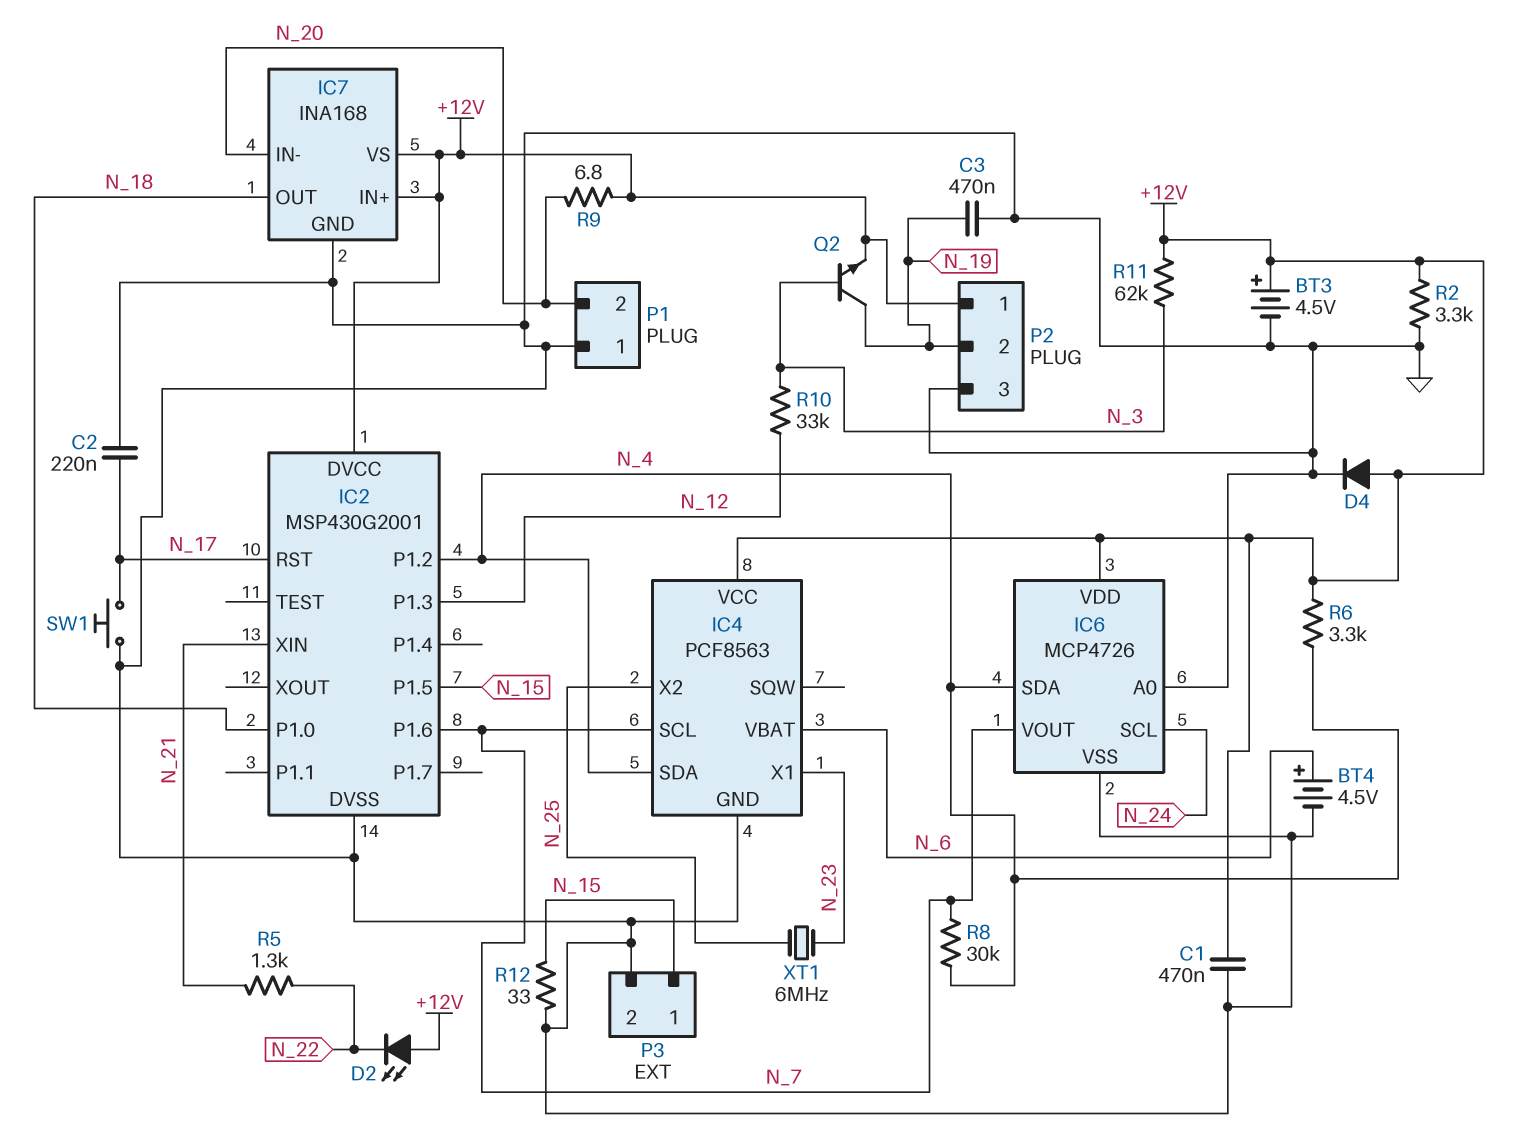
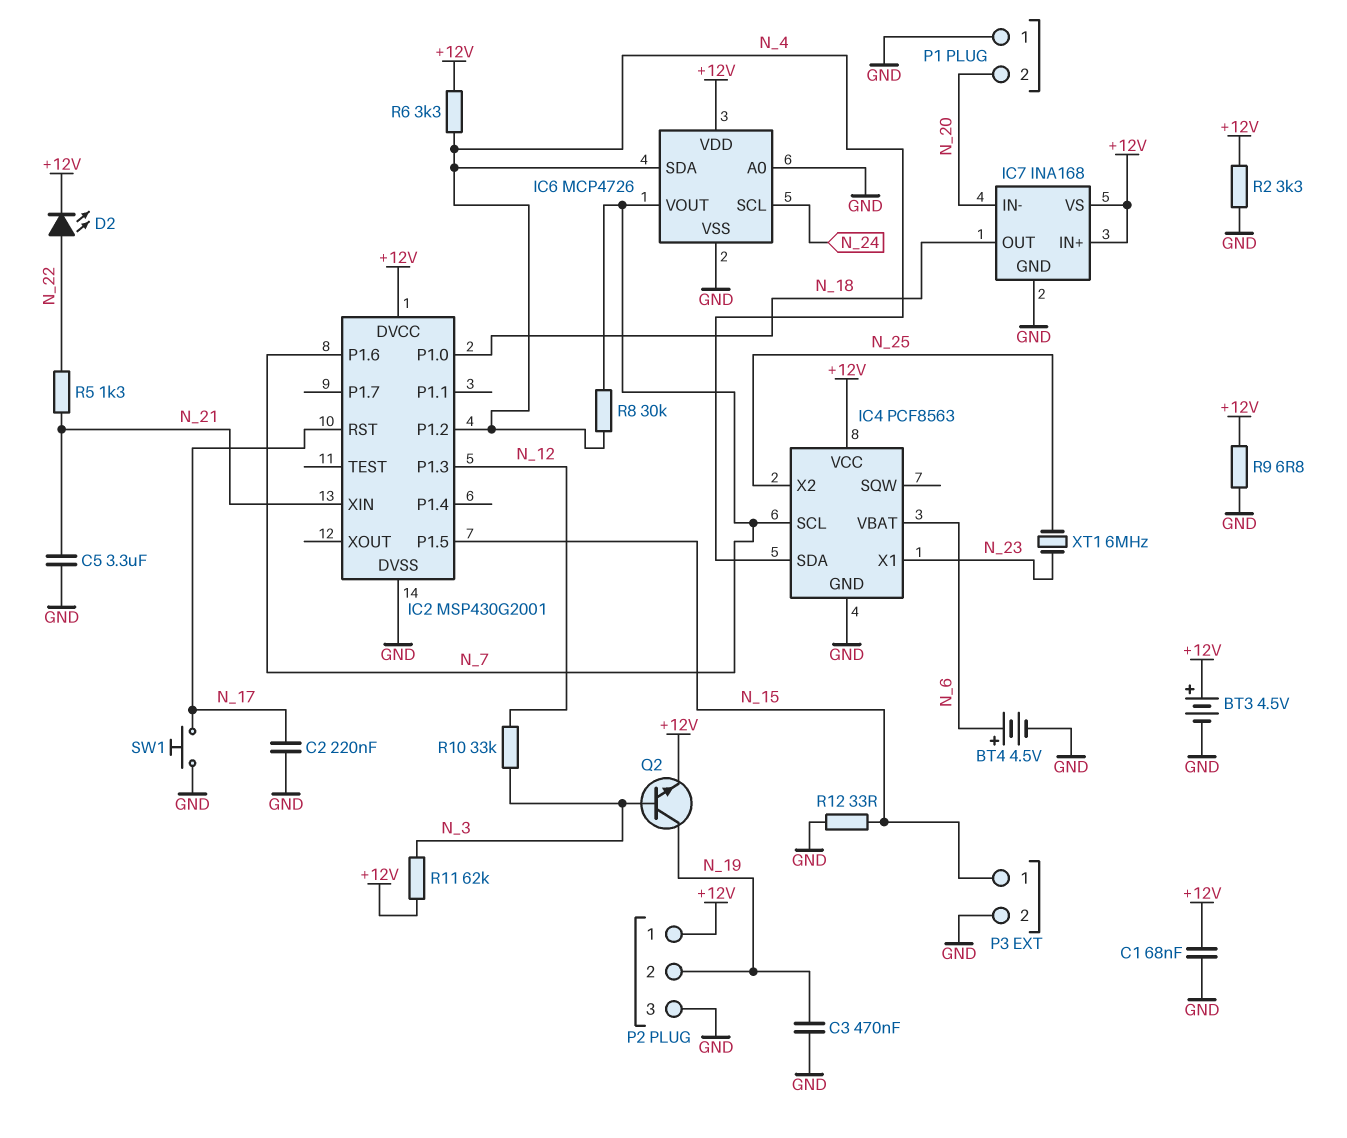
C1: 470nF (+12V, GND) -> 68nF (+12V, GND)
C5: none -> 3.3uF (GND, N_21)
D2: LED (A +12V, K N_22) -> LED (A N_22, K +12V)
D4: diode (A +12V, K GND) -> none
R9: 6.8 (+12V, N_20) -> 6.8 (+12V, GND)

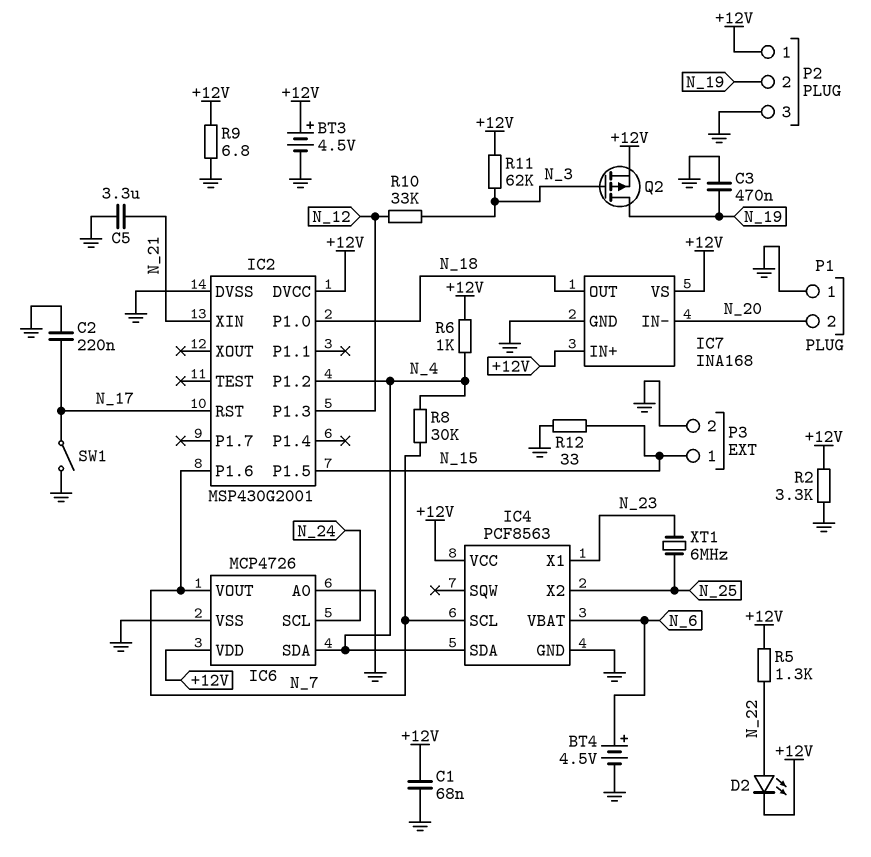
Q2: NPN (B N_3, C N_19, E +12V) -> PMOS (G N_3, D N_19, S +12V)
R5: 1.3k (N_21, N_22) -> 1.3k (+12V, N_22)
R6: 3.3k (+12V, N_4) -> 1k (+12V, N_4)
SW1: button (GND, N_17) -> switch (GND, N_17)

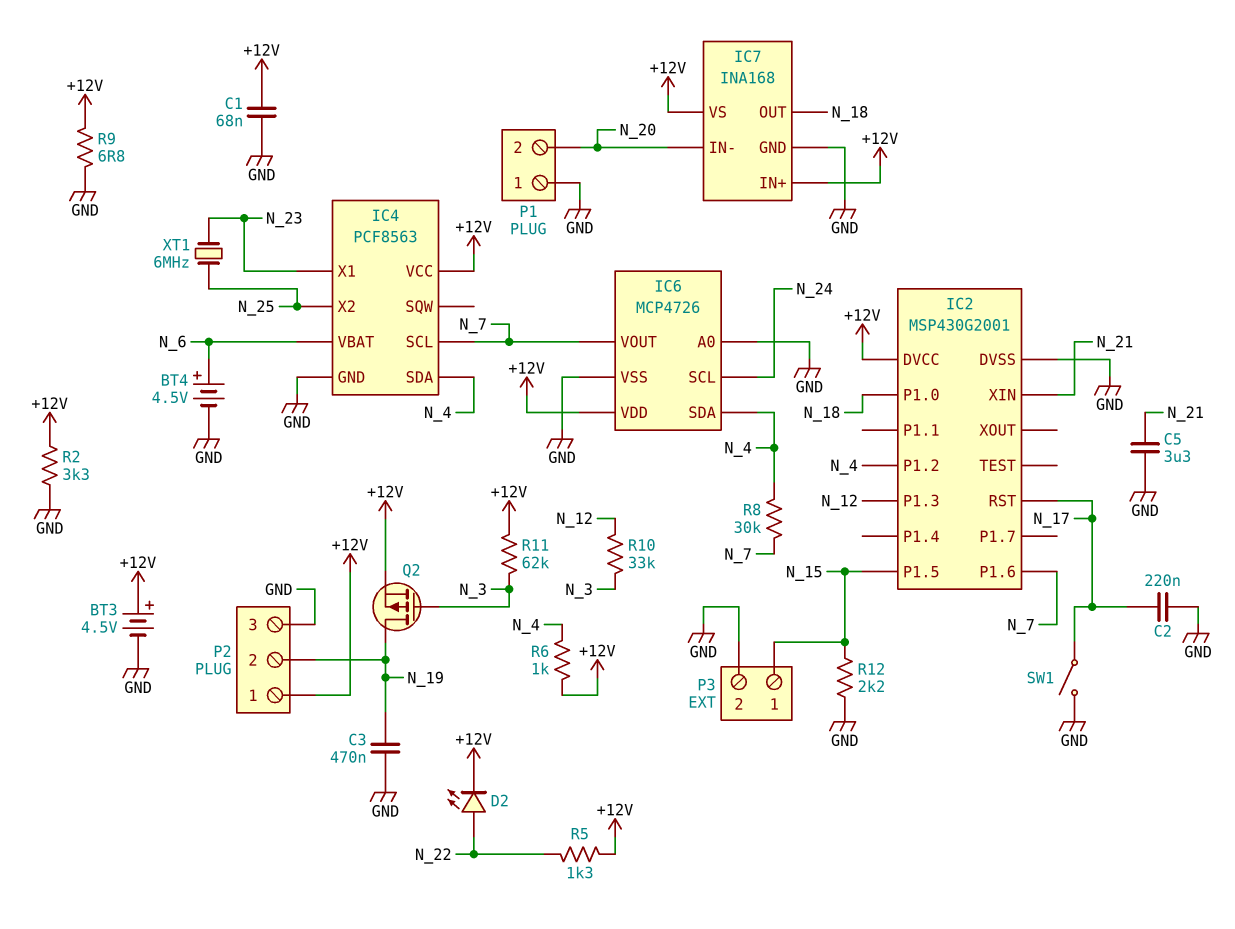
R12: 33 (GND, N_15) -> 2.2k (GND, N_15)

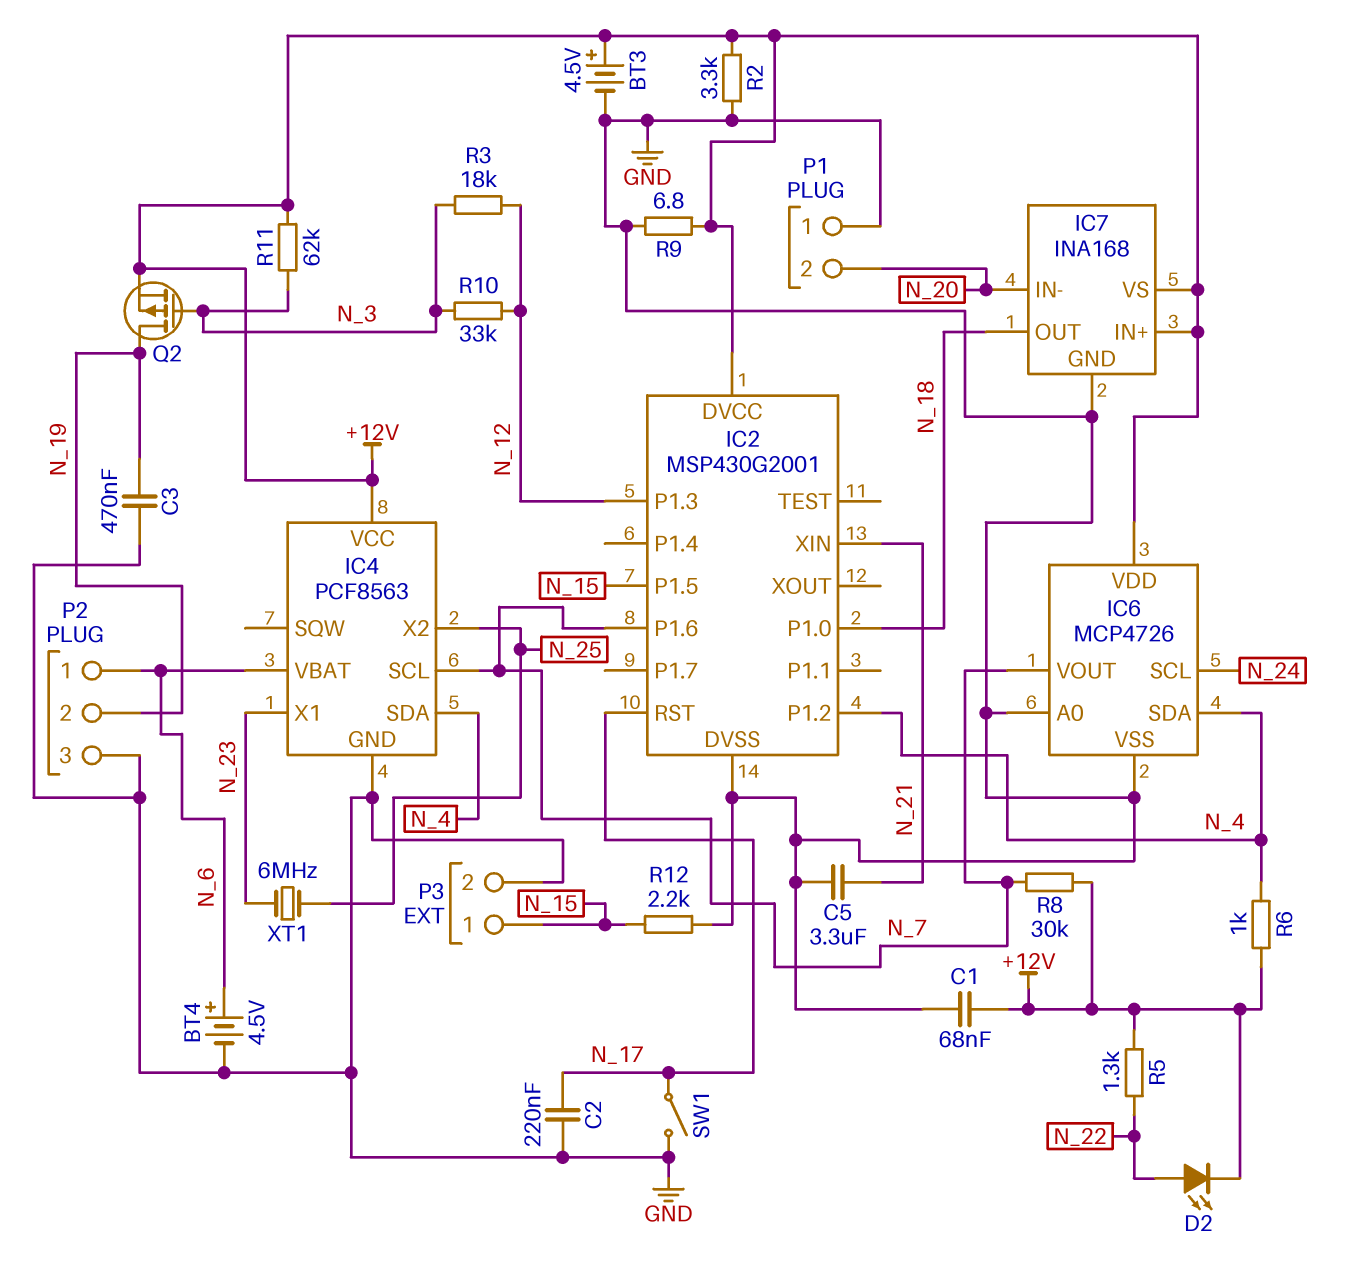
P2 pin 1: +12V -> N_6
R3: none -> 18k (N_3, N_12)
R8: 30k (N_4, N_7) -> 30k (+12V, N_7)

